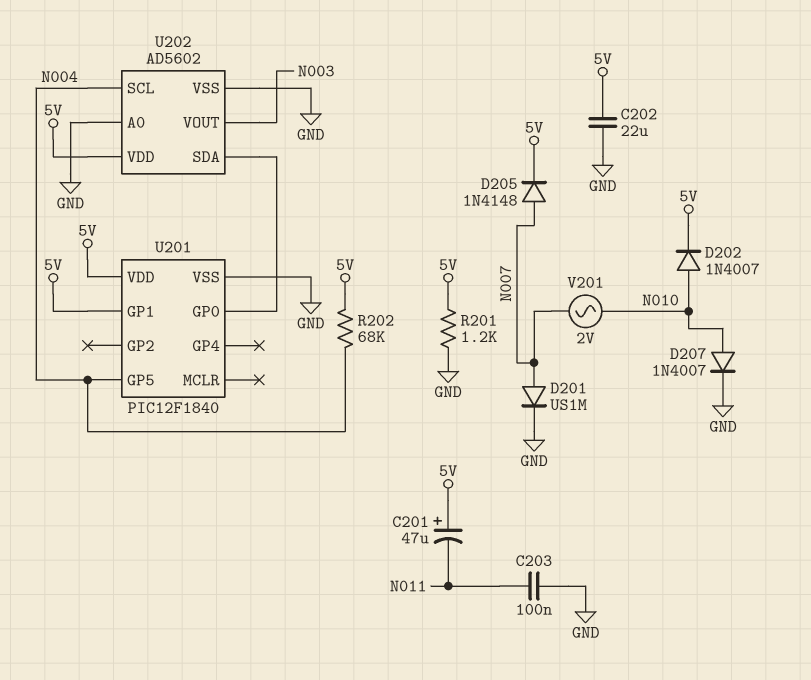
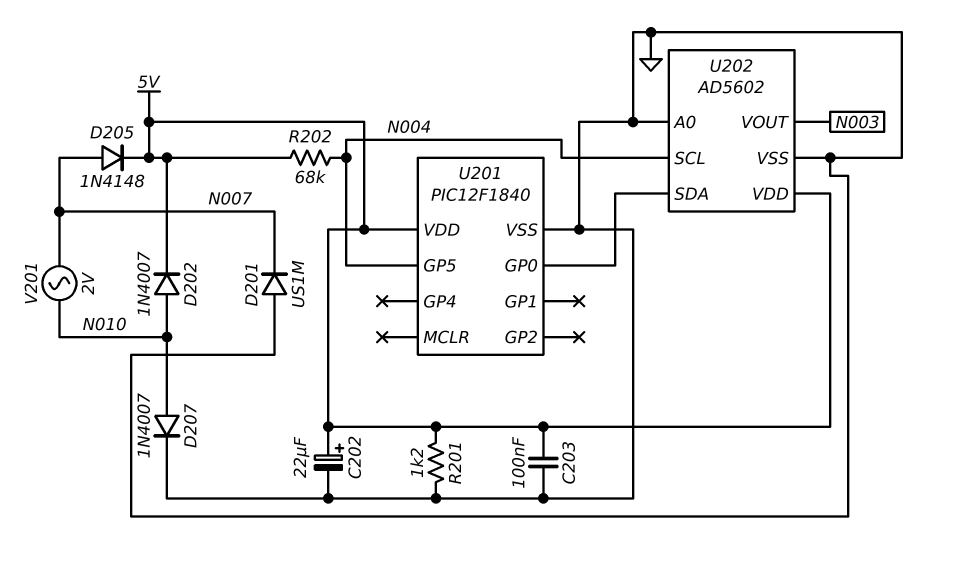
C201: 47uF (plus 5V, minus N011) -> none
C202: 22uF (5V, GND) -> 22uF (plus 5V, minus GND)
C203: 100nF (GND, N011) -> 100nF (5V, GND)
D201: diode US1M (A N007, K GND) -> diode US1M (A GND, K N007)
U201 pin GP1: 5V -> none

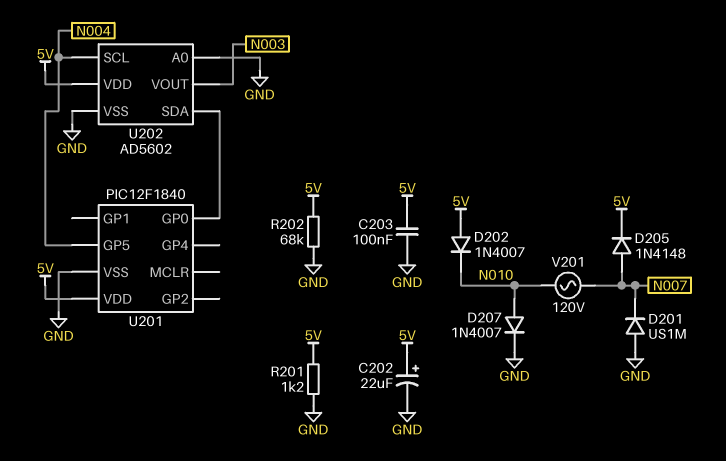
D202: diode 1N4007 (A N010, K 5V) -> diode 1N4007 (A 5V, K N010)
R202: 68k (5V, N004) -> 68k (5V, GND)
V201: AC 2V (N007, N010) -> AC 120V (N007, N010)

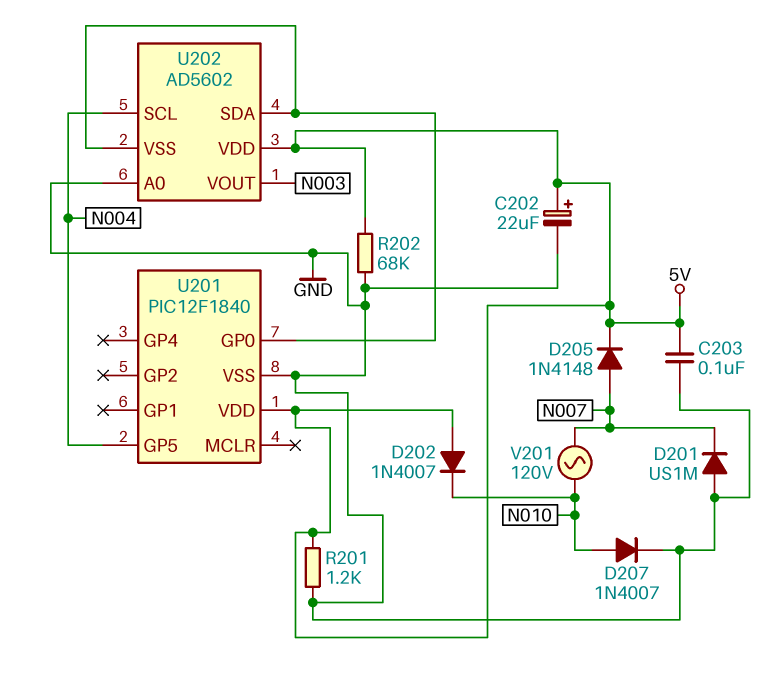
U202 pin VSS: GND -> U201/GP0

